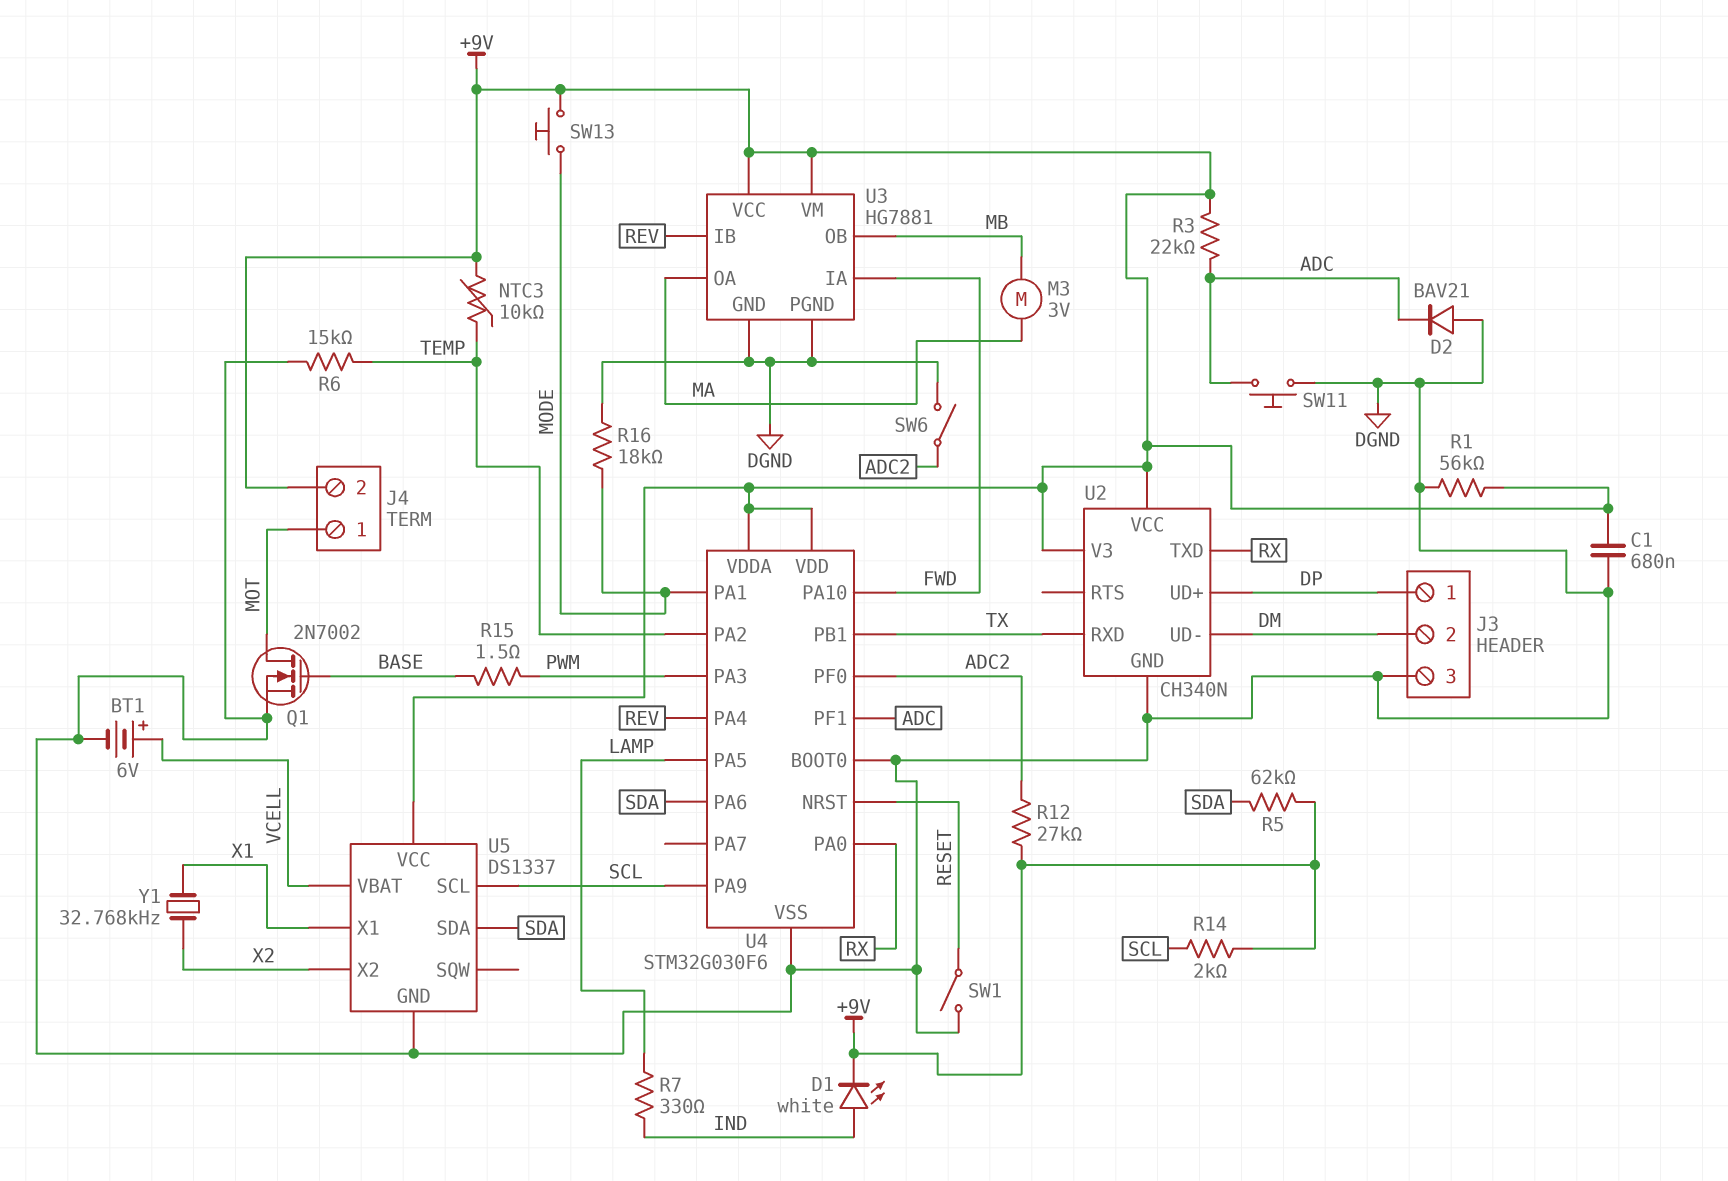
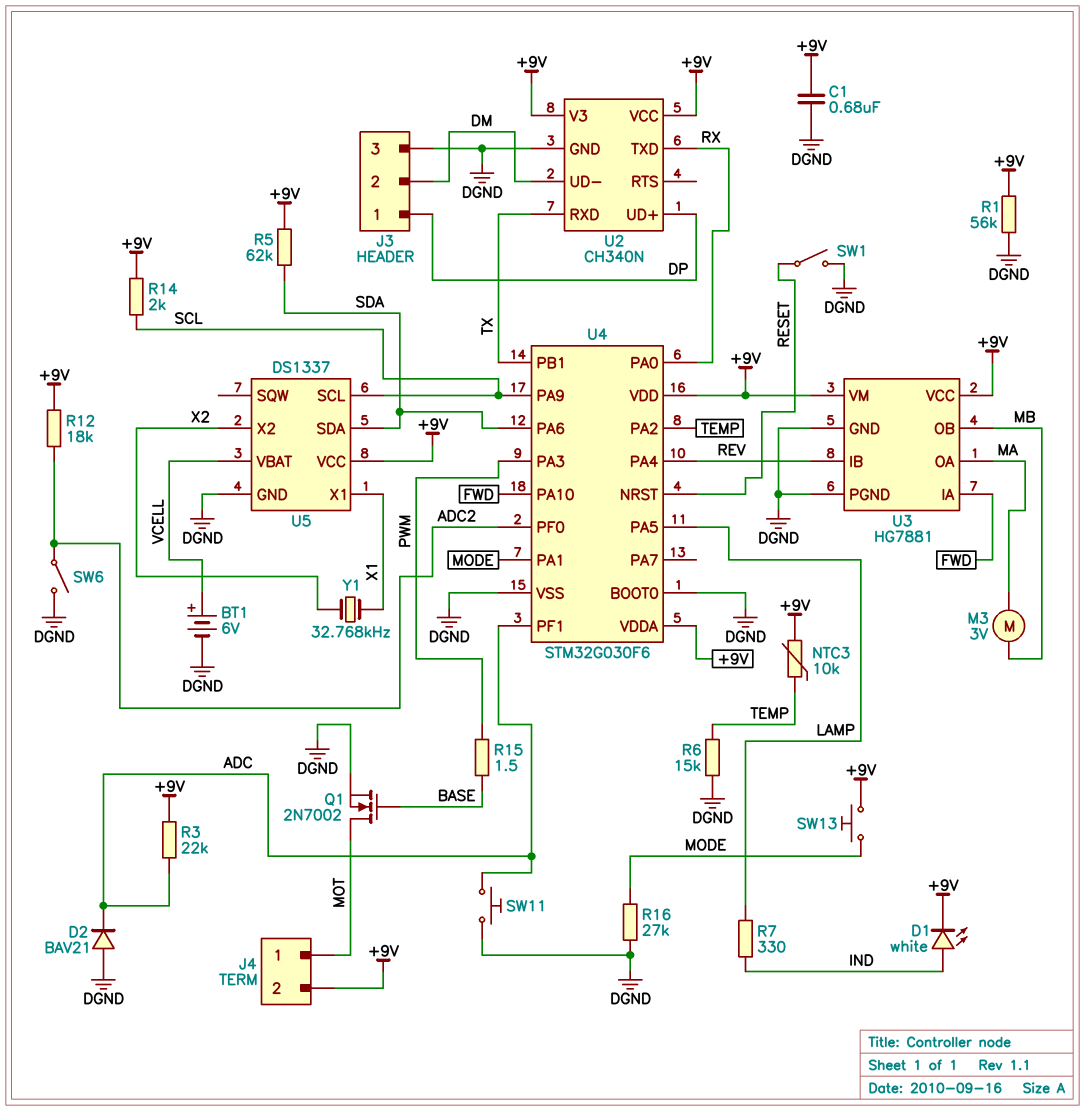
R12: 27k (+9V, ADC2) -> 18k (+9V, ADC2)
R16: 18k (DGND, MODE) -> 27k (DGND, MODE)

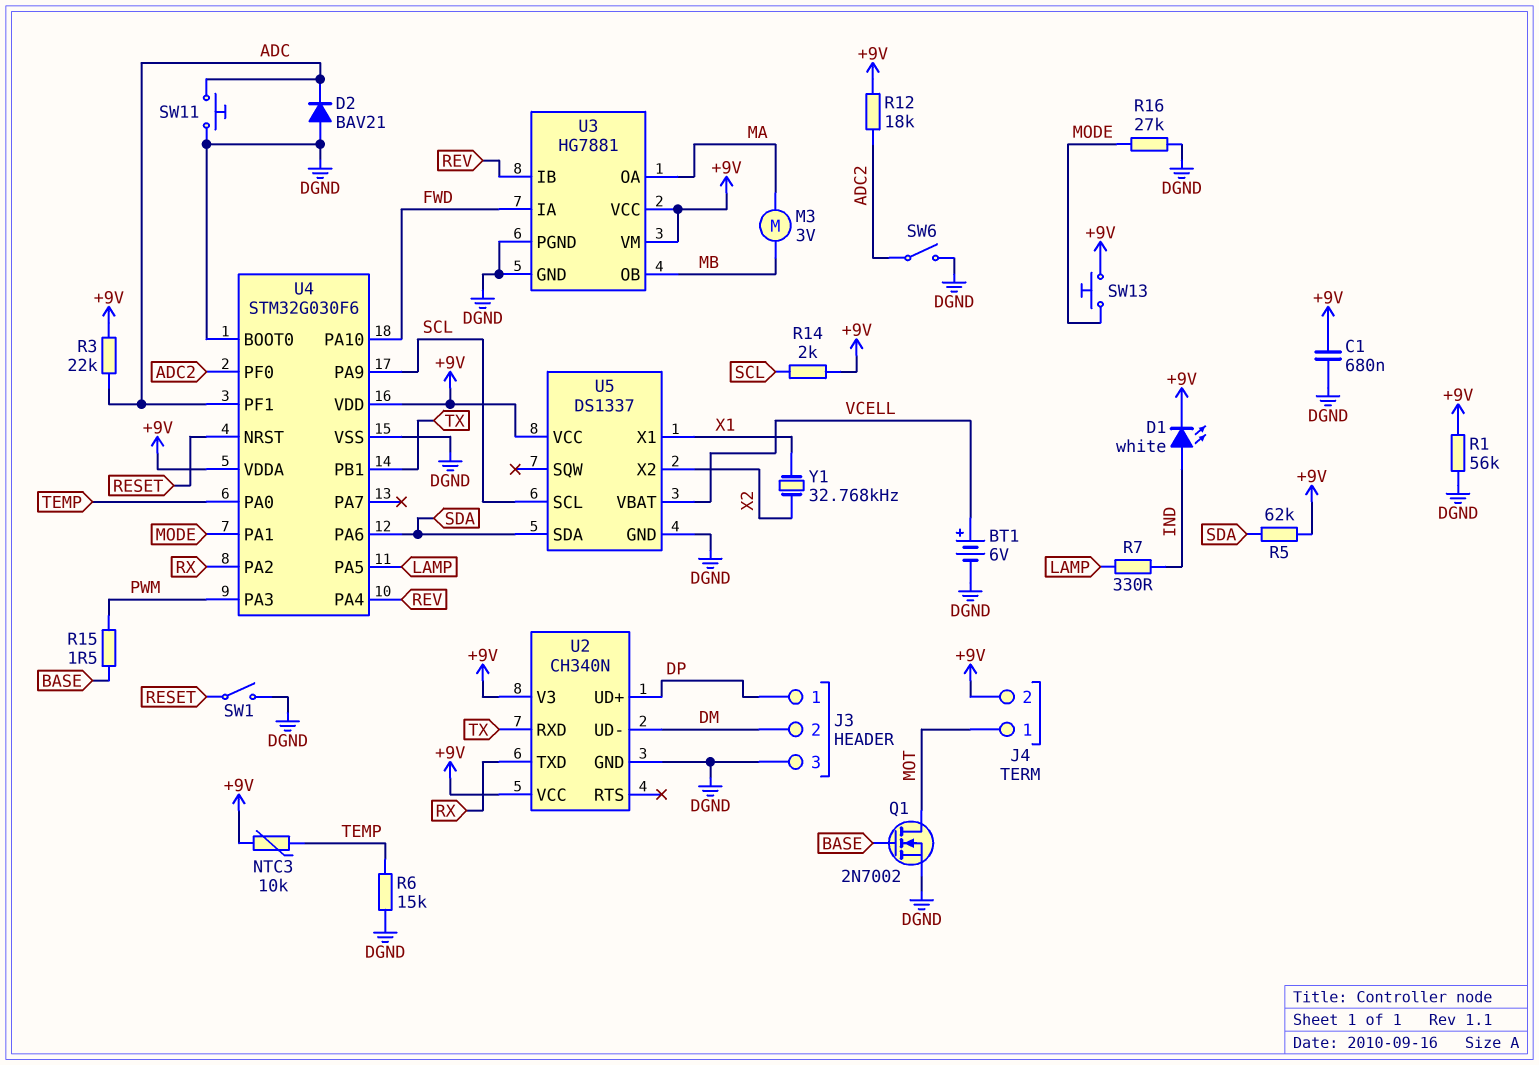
U4 pin PA0: RX -> TEMP
U4 pin PA2: TEMP -> RX

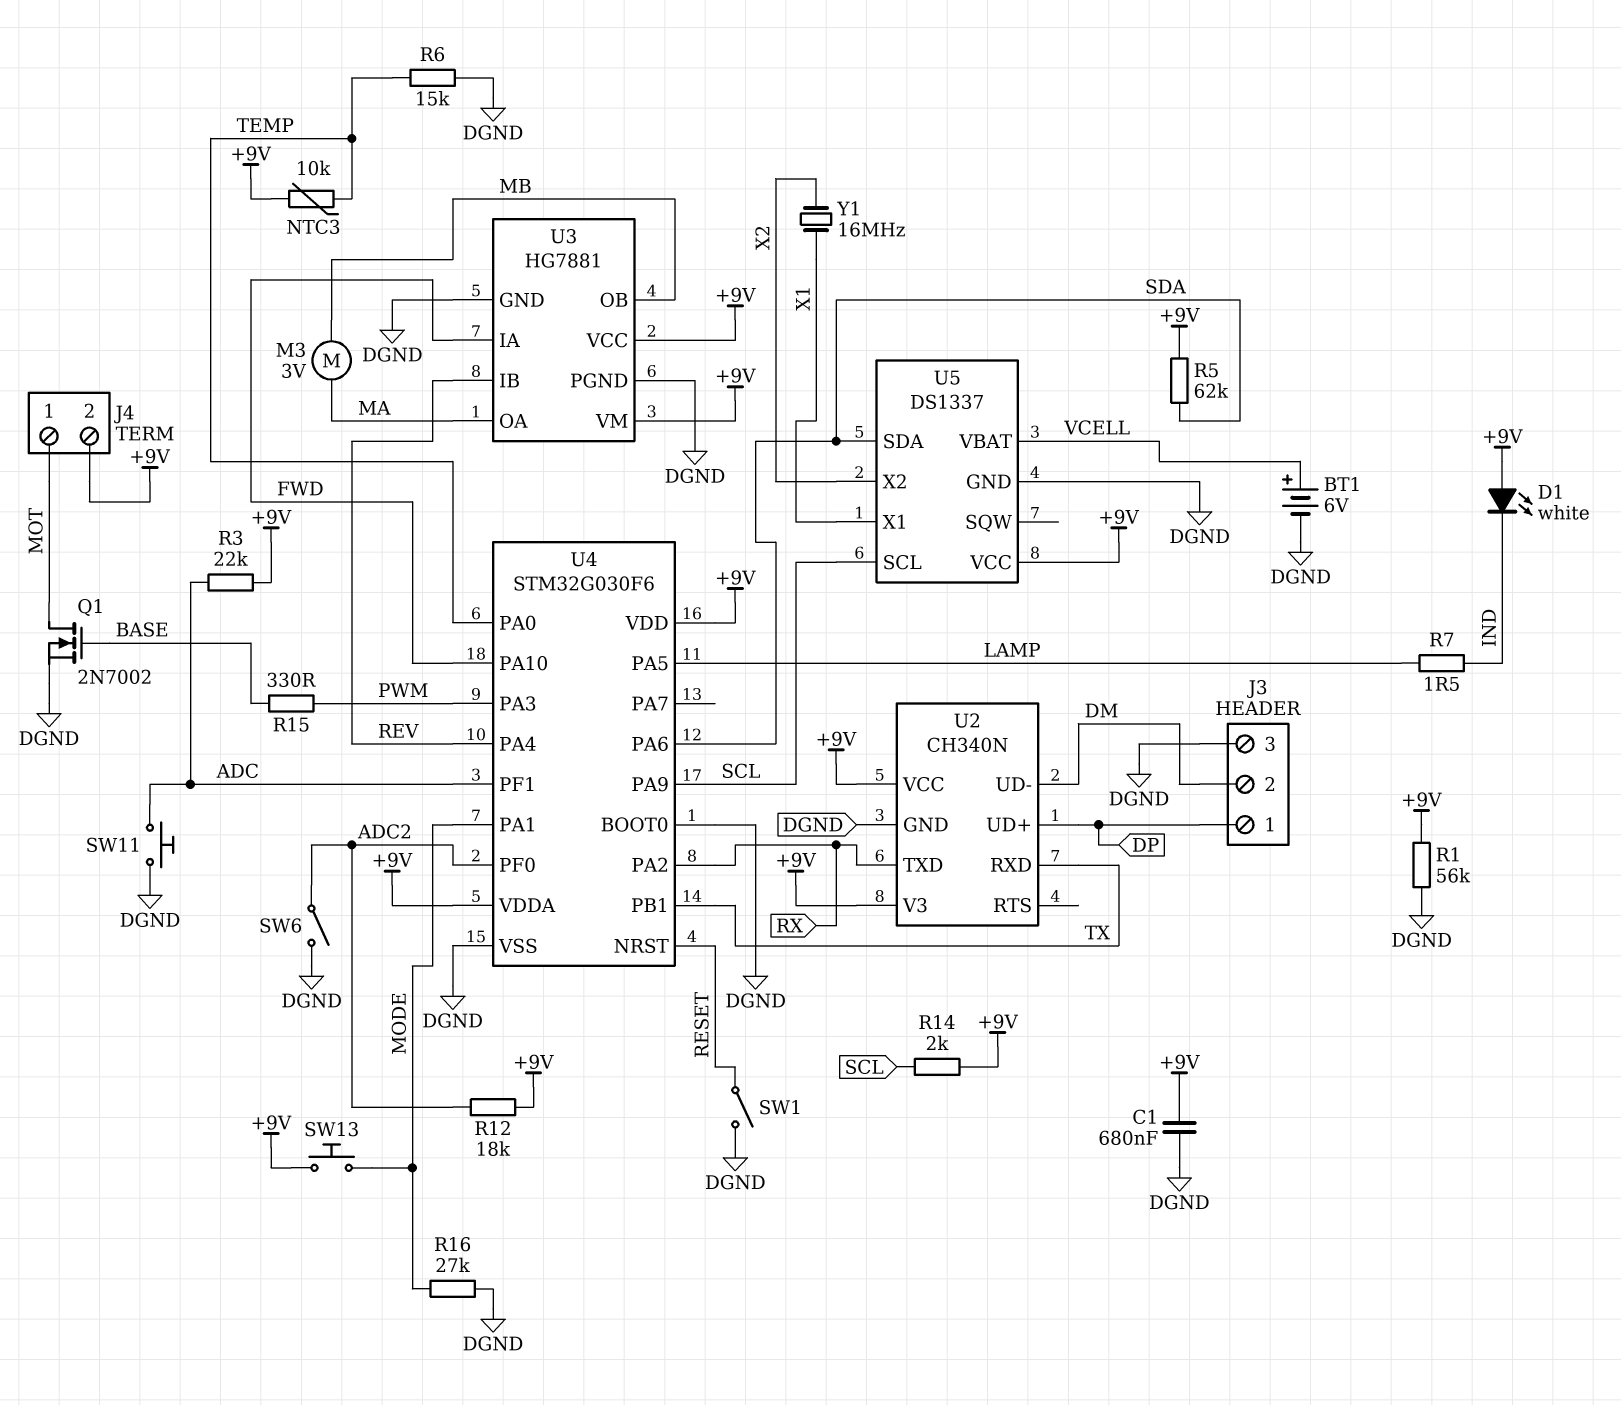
D1: LED white (A IND, K +9V) -> LED white (A +9V, K IND)
D2: diode BAV21 (A DGND, K ADC) -> none
R7: 330 (IND, LAMP) -> 1.5 (IND, LAMP)
R15: 1.5 (BASE, PWM) -> 330 (BASE, PWM)
Y1: 32.768kHz (X1, X2) -> 16MHz (X1, X2)

